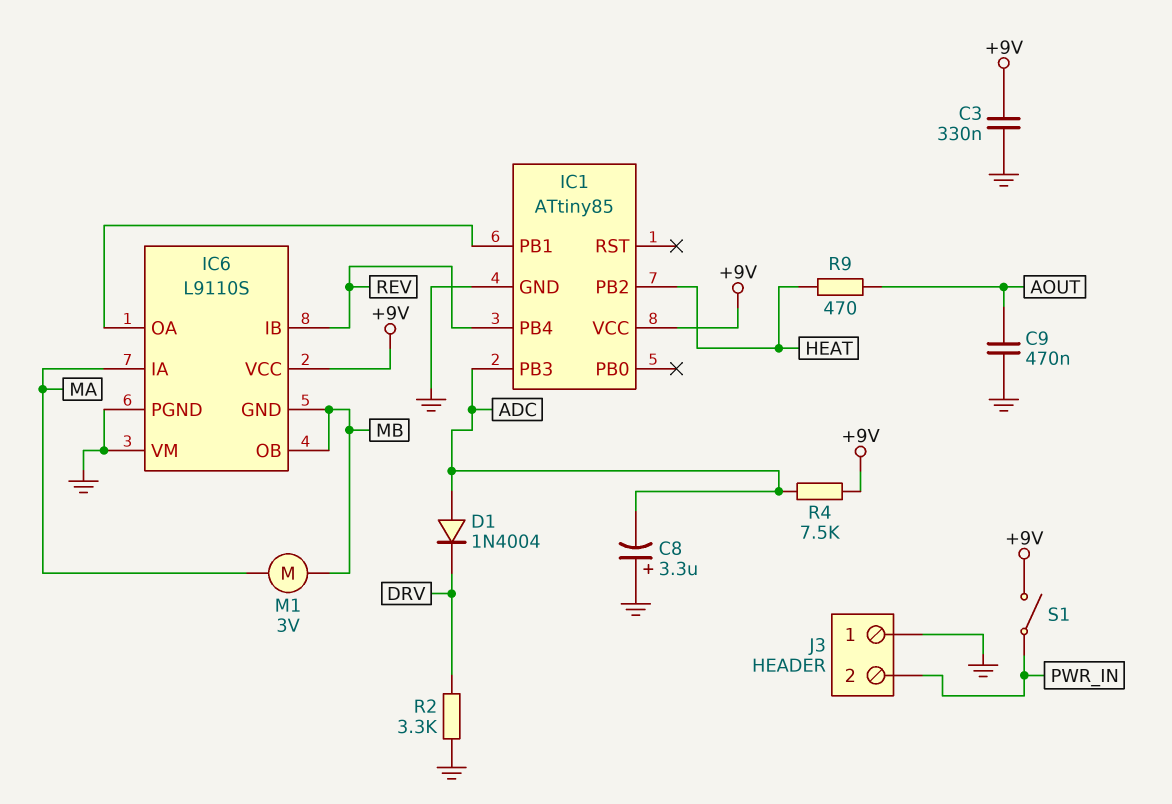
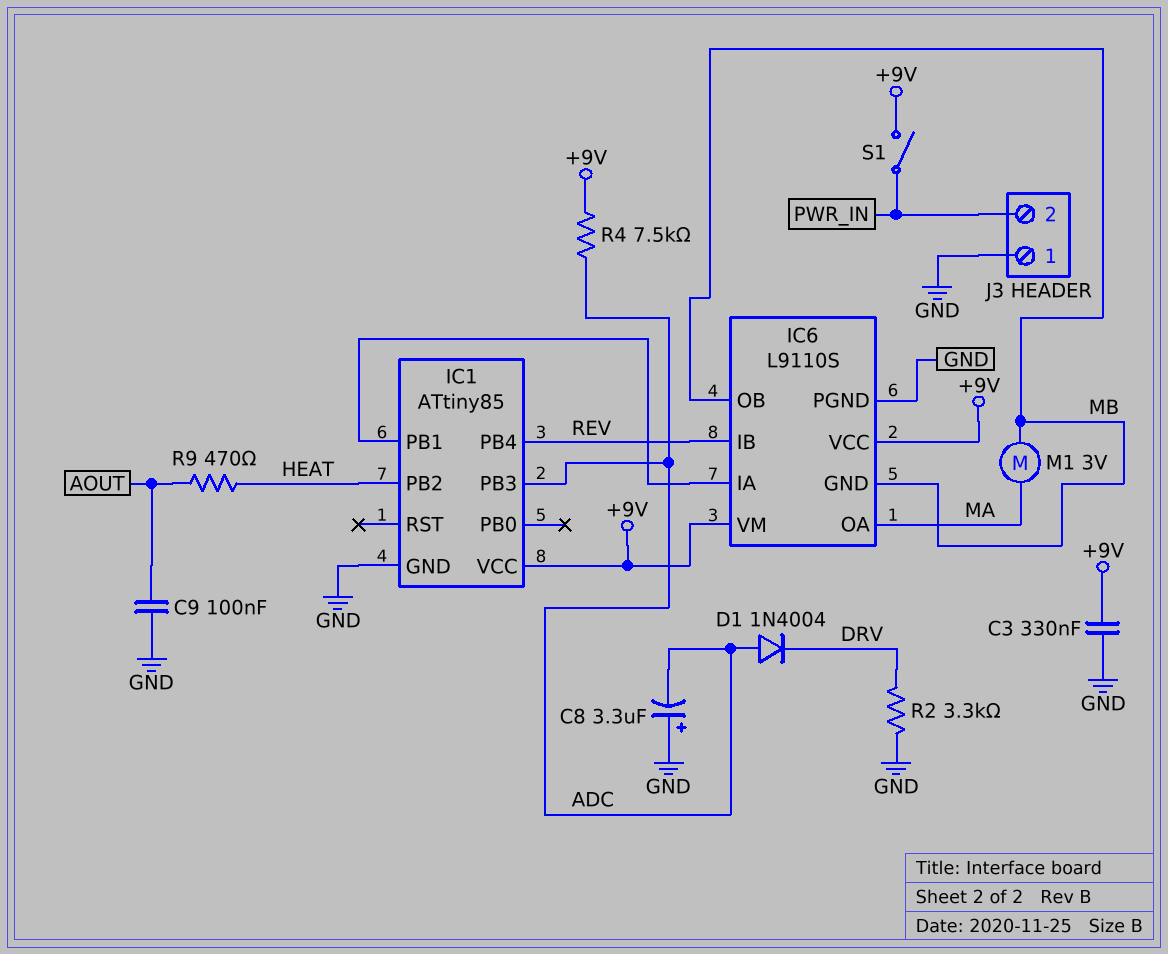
C9: 470nF (AOUT, GND) -> 100nF (AOUT, GND)
IC6 pin IA: MA -> IC1/PB1
IC6 pin OA: IC1/PB1 -> MA
IC6 pin VM: GND -> +9V

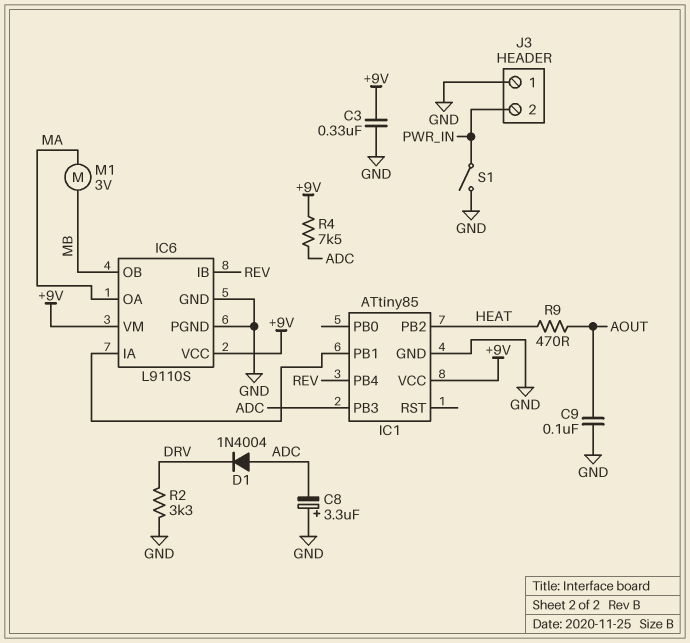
IC6 pin GND: MB -> GND
S1: switch (+9V, PWR_IN) -> switch (GND, PWR_IN)

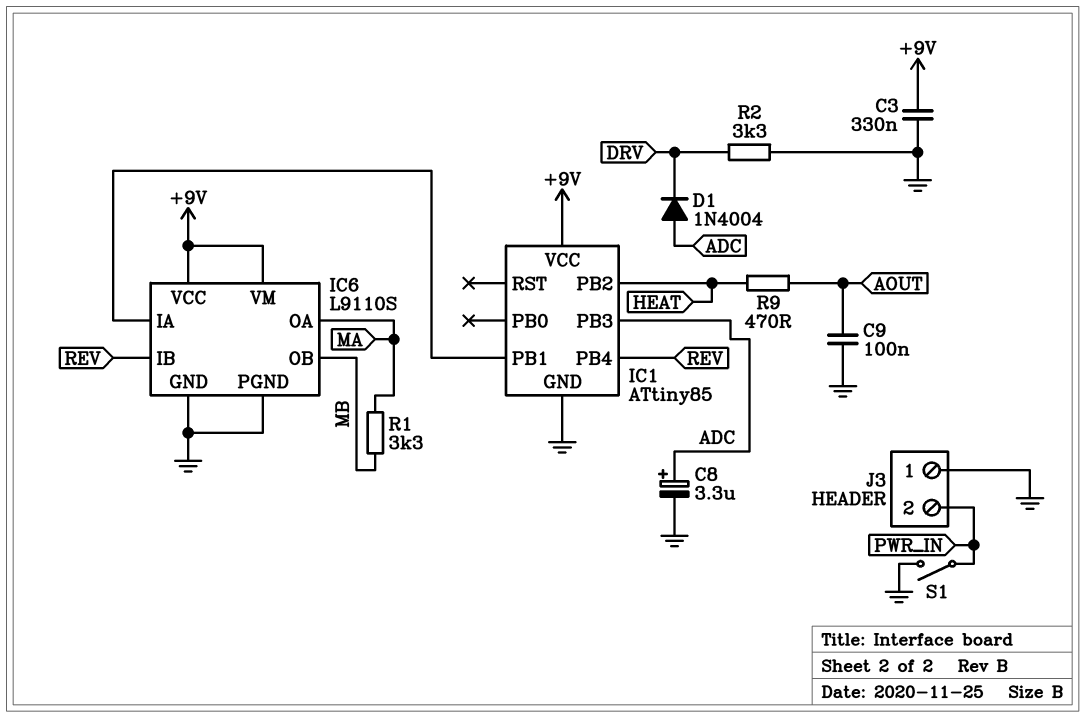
C8: 3.3uF (plus GND, minus ADC) -> 3.3uF (plus ADC, minus GND)
M1: motor 3V (MA, MB) -> none
R1: none -> 3.3k (MA, MB)
R4: 7.5k (+9V, ADC) -> none

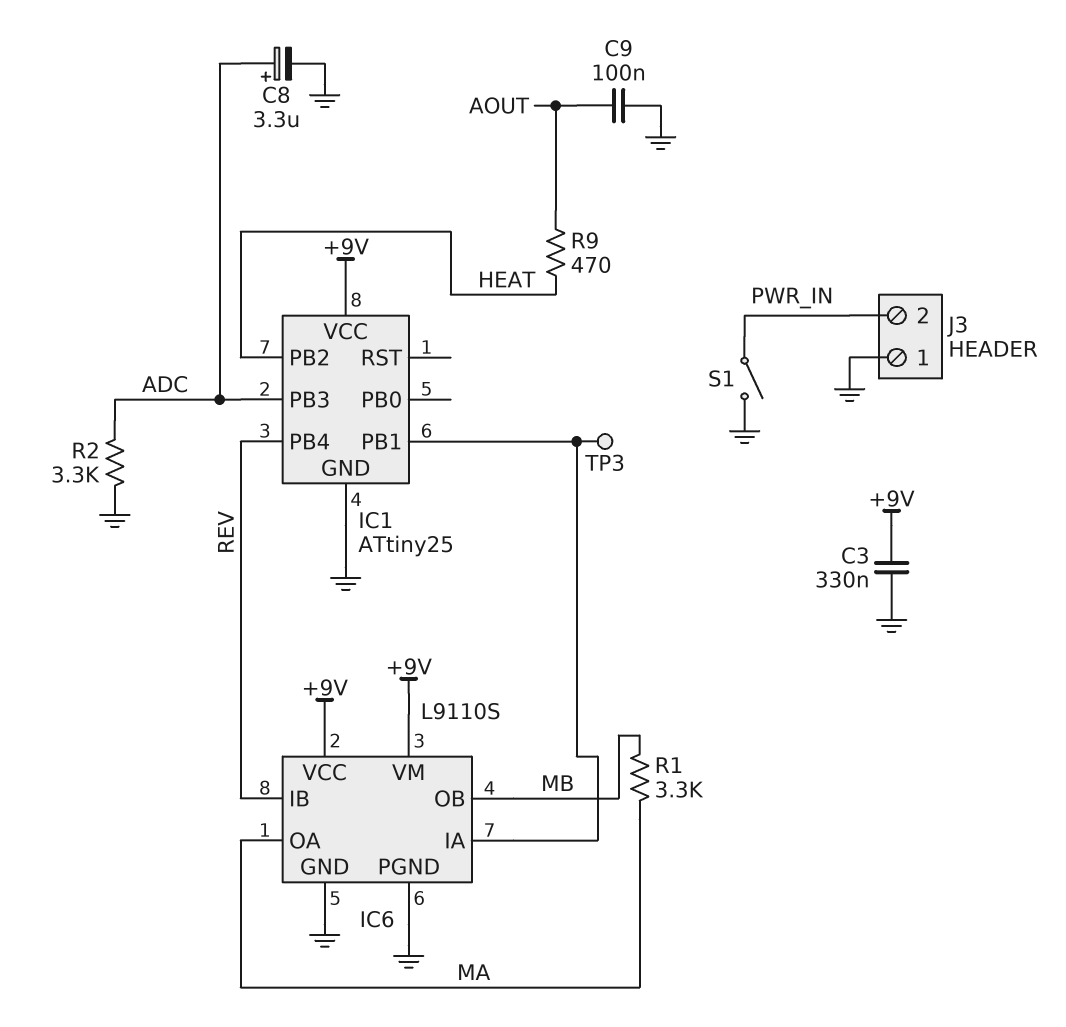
D1: diode 1N4004 (A ADC, K DRV) -> none
IC1: ATtiny85 -> ATtiny25
R2: 3.3k (DRV, GND) -> 3.3k (ADC, GND)
TP3: none -> test point (IC1/PB1)

